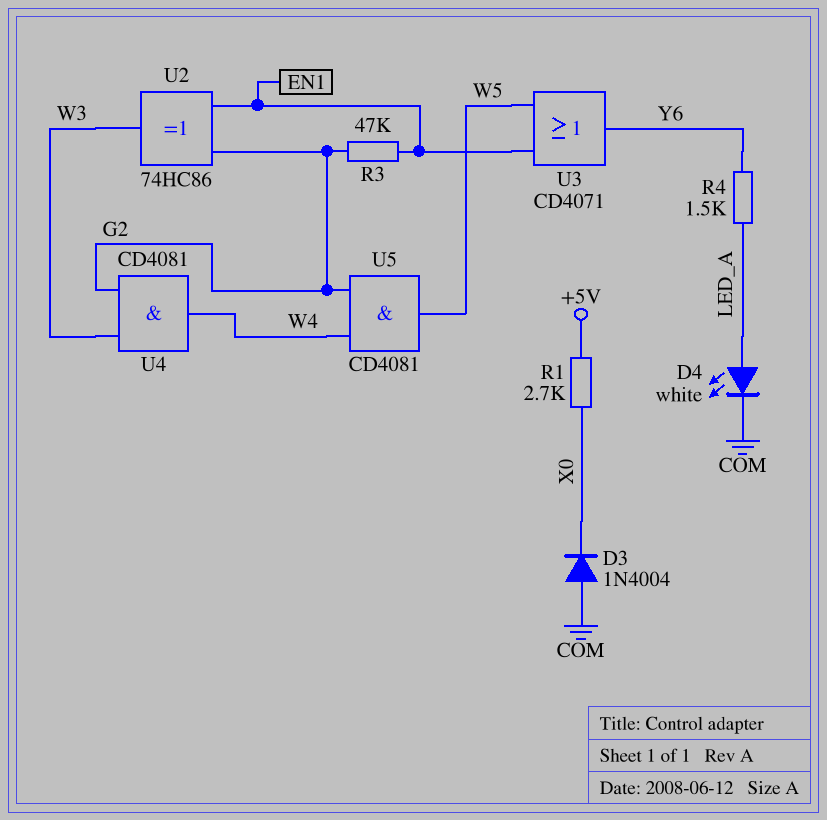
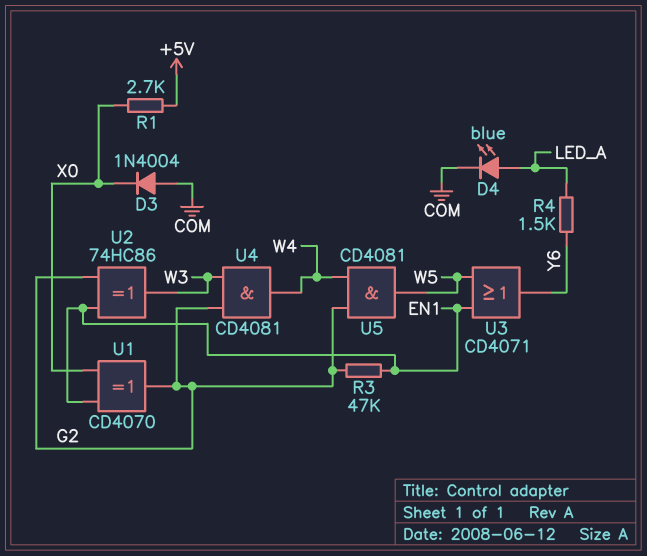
D4: LED white (A LED_A, K COM) -> LED blue (A LED_A, K COM)
U1: none -> XOR CD4070 (in EN1, in X0, out G2)

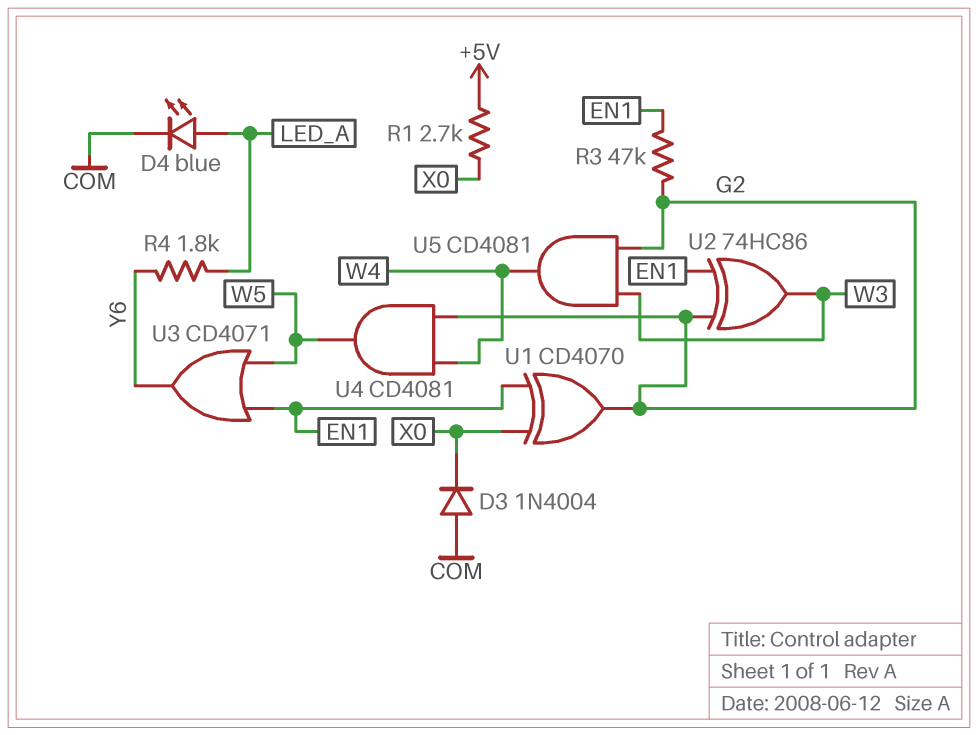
R4: 1.5k (LED_A, Y6) -> 1.8k (LED_A, Y6)
U4: AND CD4081 (in G2, in W3, out W4) -> AND CD4081 (in G2, in W4, out W5)
U5: AND CD4081 (in G2, in W4, out W5) -> AND CD4081 (in G2, in W3, out W4)

